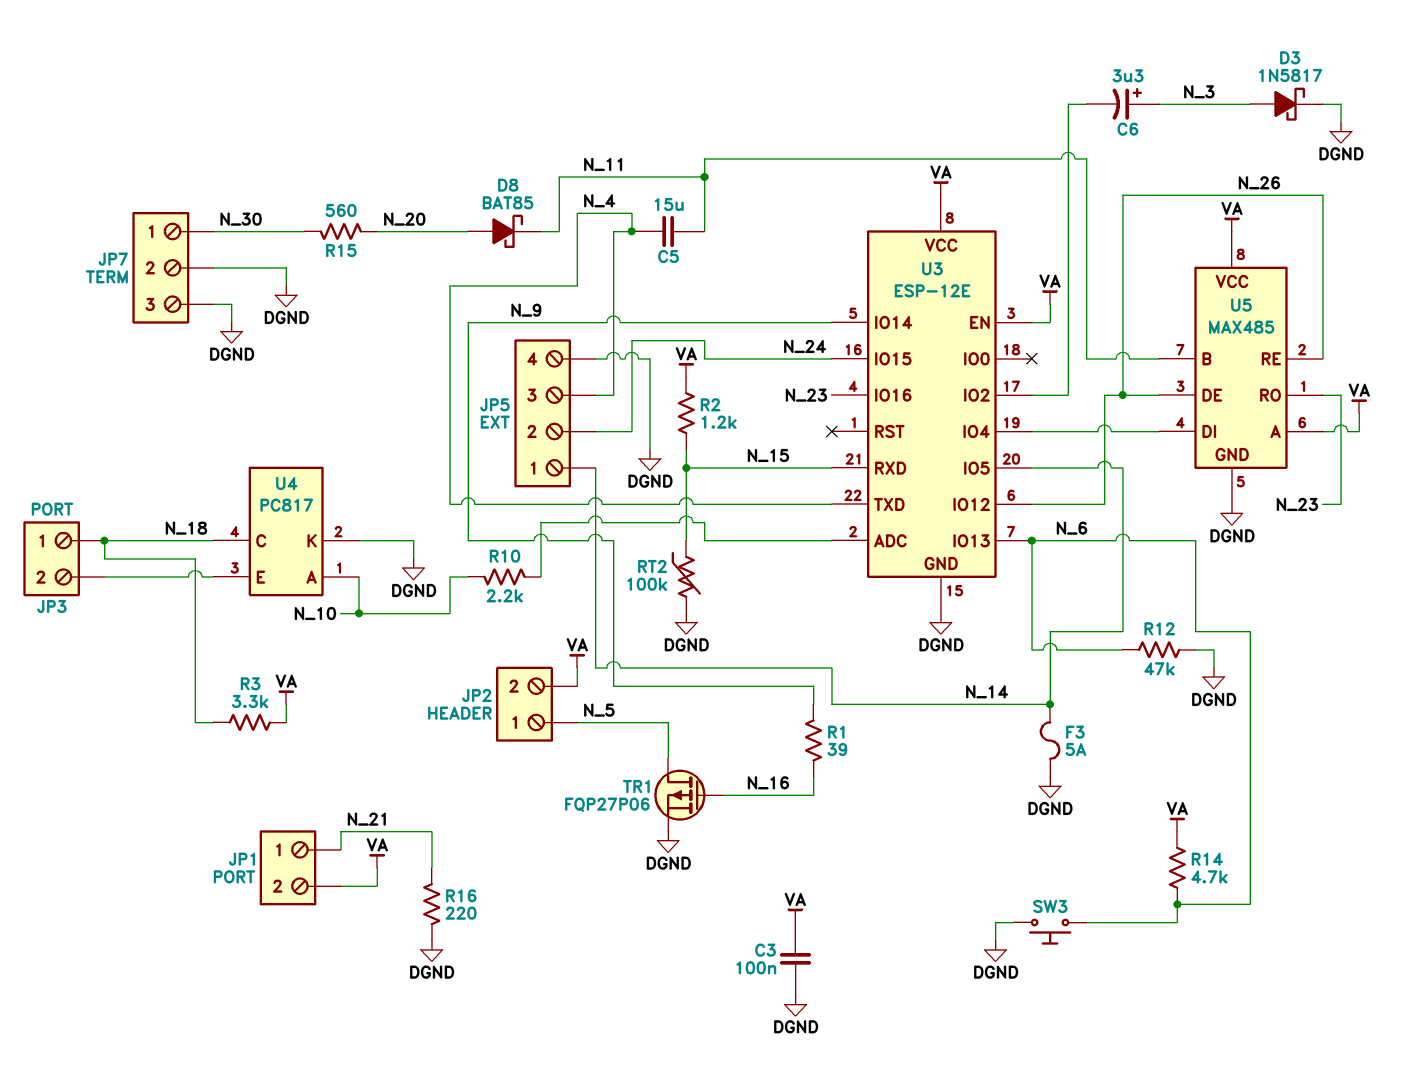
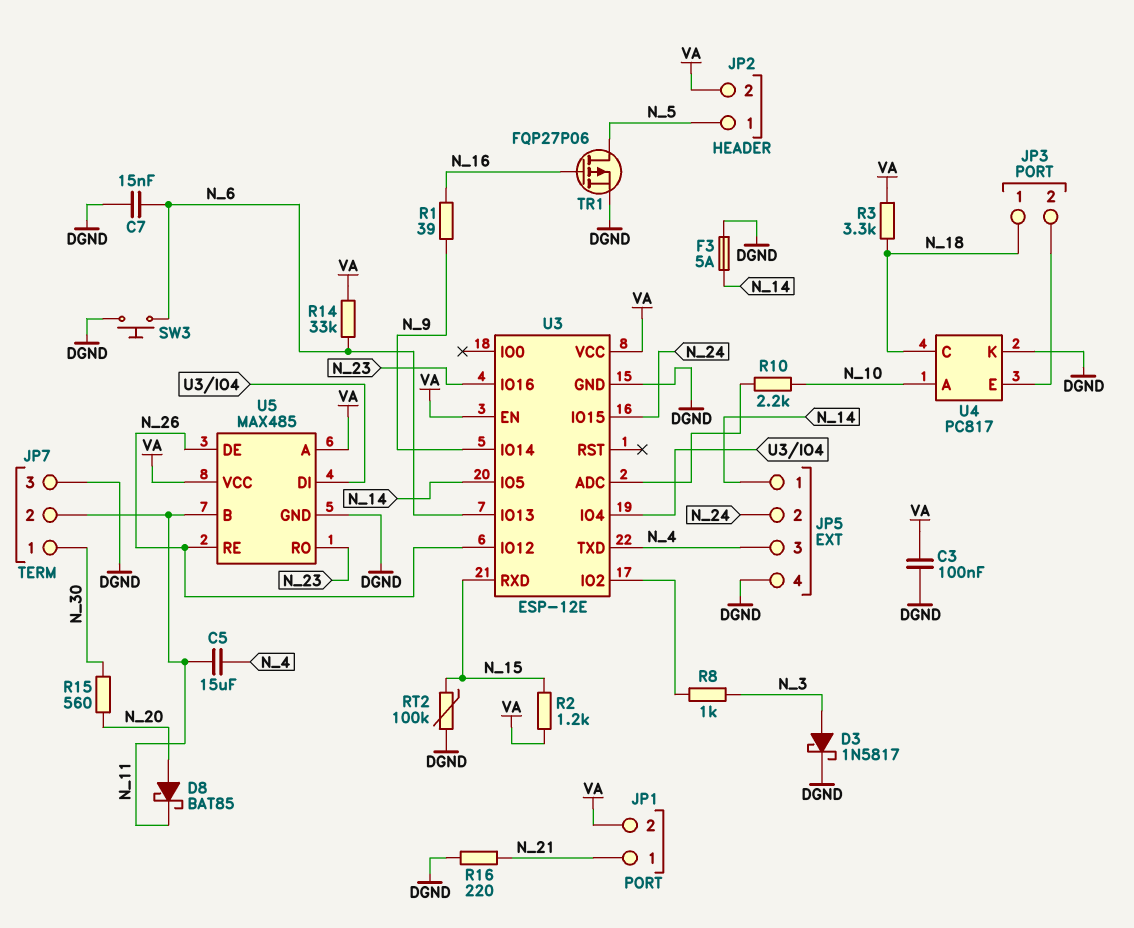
C6: 3.3uF (plus N_3, minus U3/IO2) -> none
C7: none -> 15nF (DGND, N_6)
JP7 pin 2: DGND -> N_11
R8: none -> 1k (N_3, U3/IO2)
R12: 47k (DGND, N_6) -> none
R14: 4.7k (N_6, VA) -> 33k (N_6, VA)

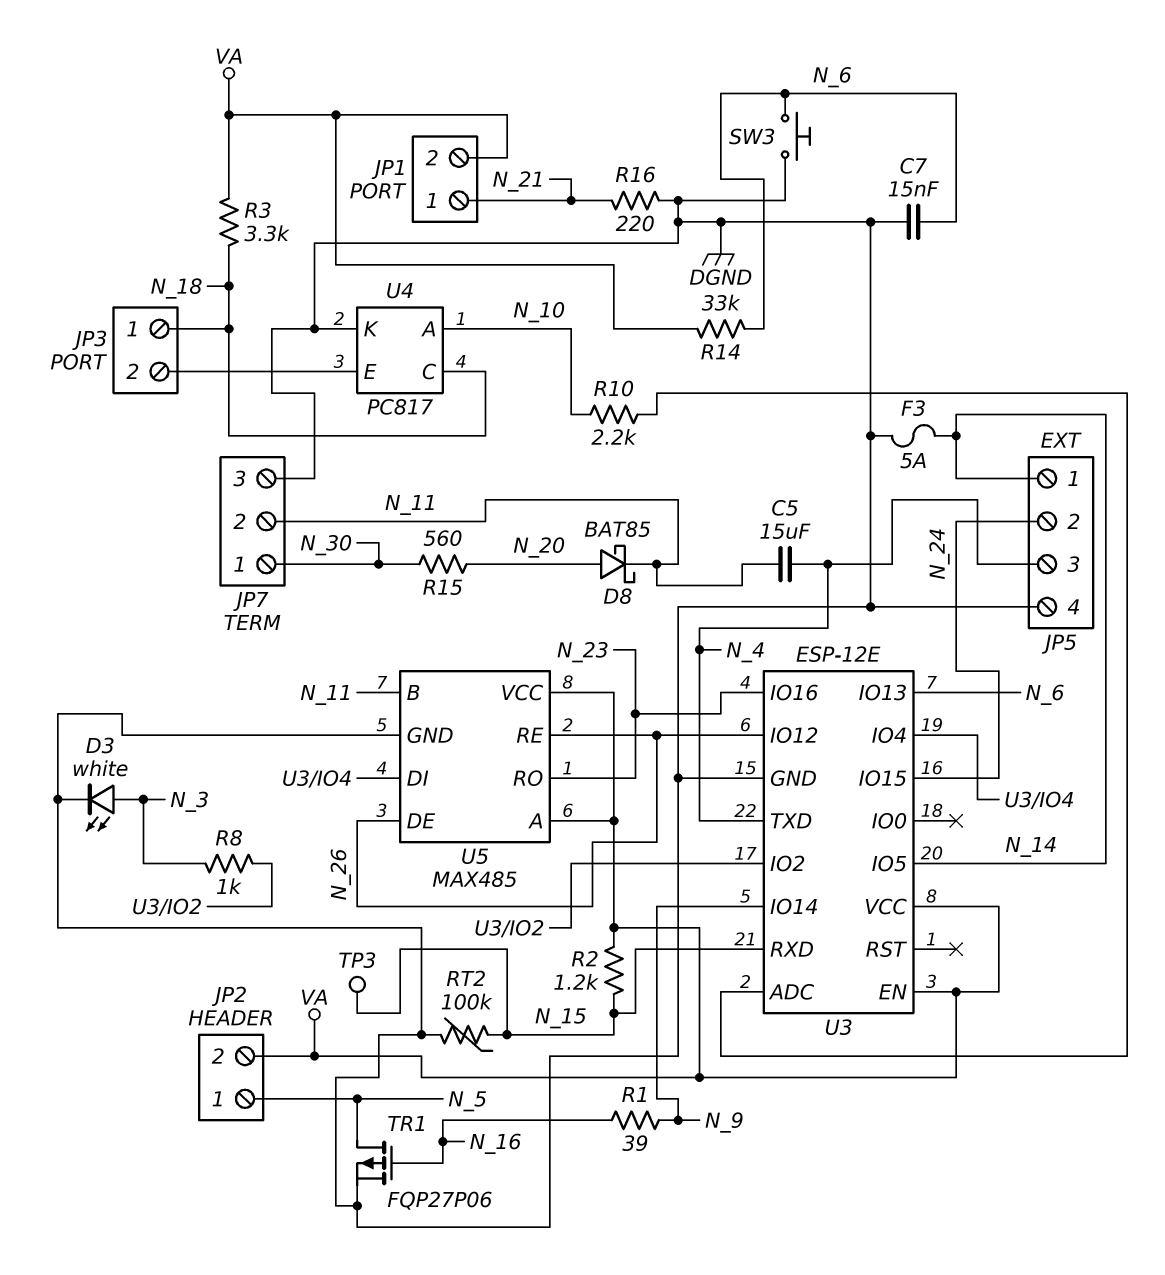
C3: 100nF (DGND, VA) -> none
D3: schottky 1N5817 (A N_3, K DGND) -> LED white (A N_3, K DGND)
TP3: none -> test point (N_15)

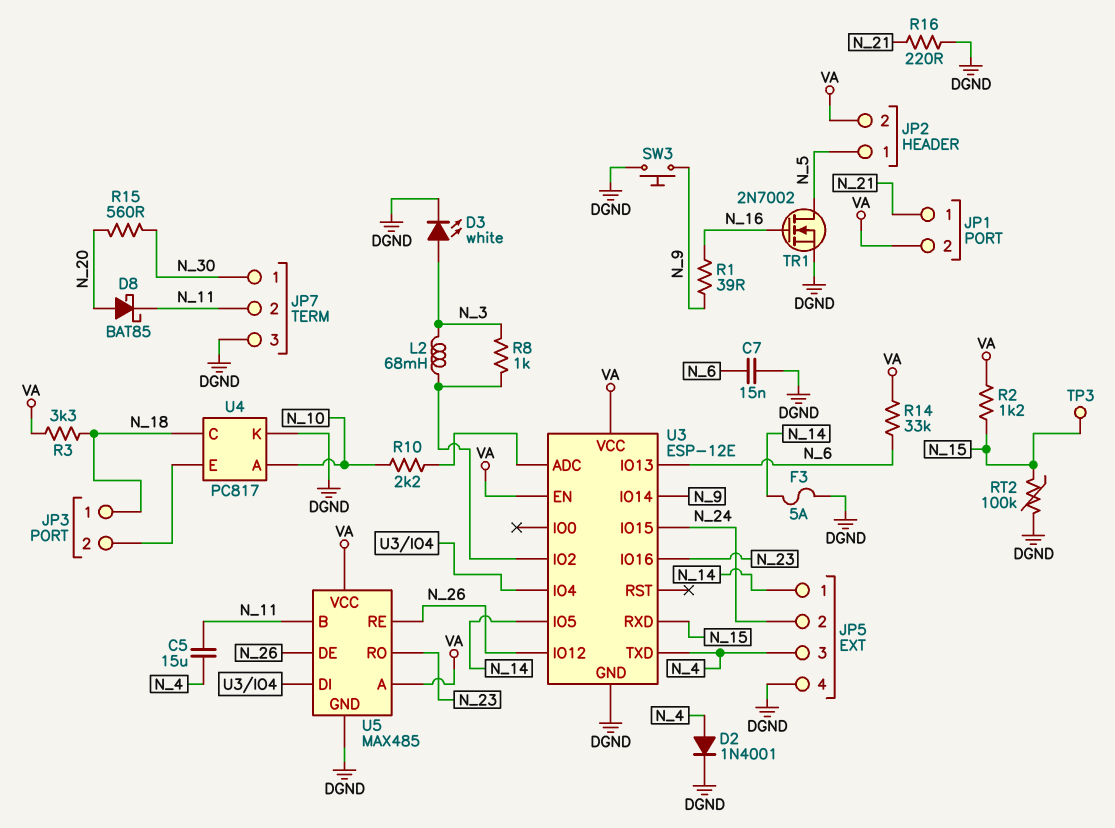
D2: none -> diode 1N4001 (A N_4, K DGND)
L2: none -> 68mH (N_3, U3/IO2)
SW3: button (DGND, N_6) -> button (DGND, N_9)
TR1: PMOS FQP27P06 (G N_16, D N_5, S DGND) -> NMOS 2N7002 (G N_16, D N_5, S DGND)

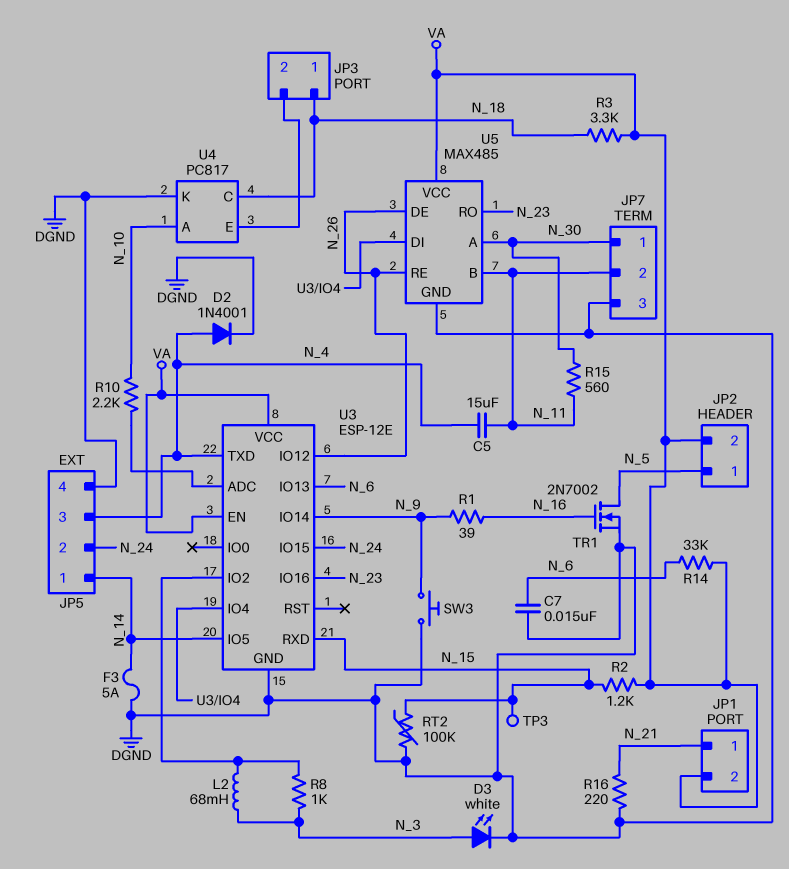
D8: schottky BAT85 (A N_20, K N_11) -> none
R15: 560 (N_20, N_30) -> 560 (N_11, N_30)
U5 pin A: VA -> N_30

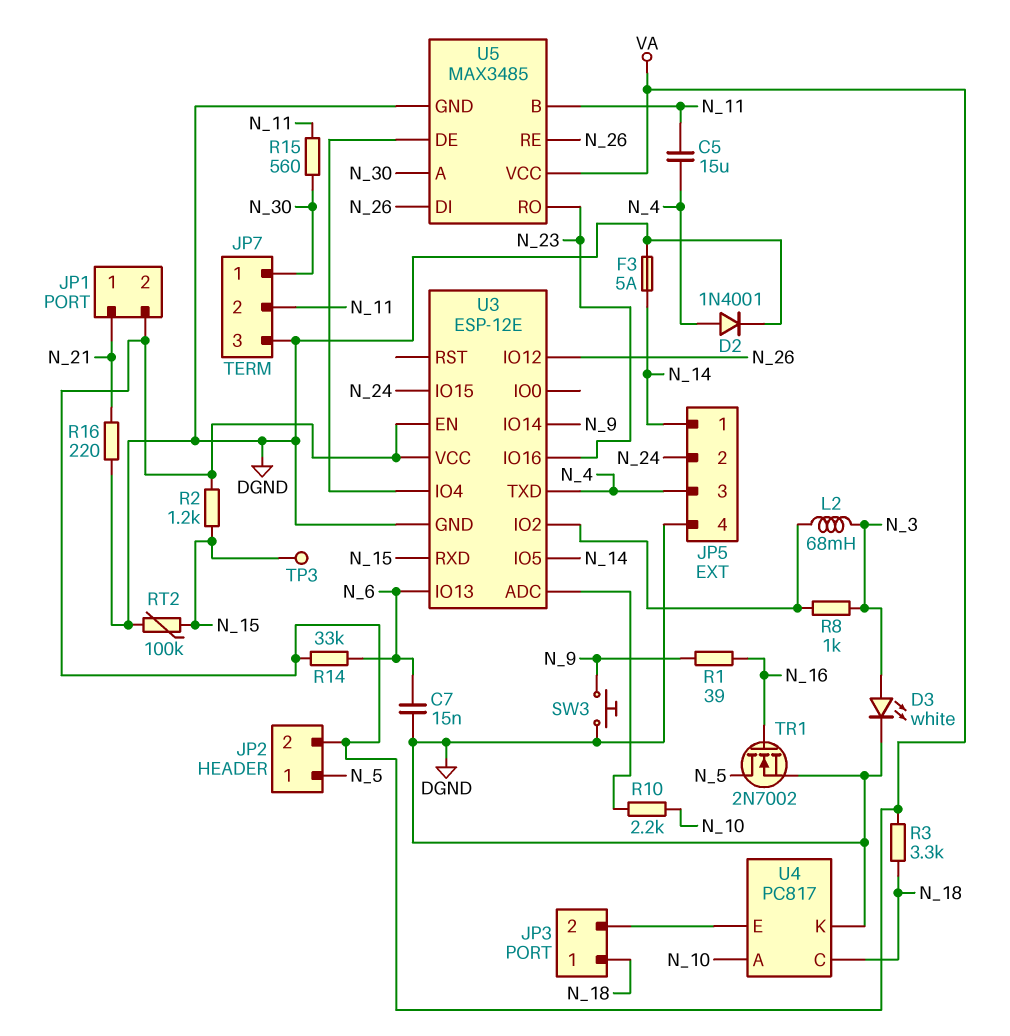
U5: MAX485 -> MAX3485
U5 pin DE: N_26 -> U3/IO4
U5 pin DI: U3/IO4 -> N_26

